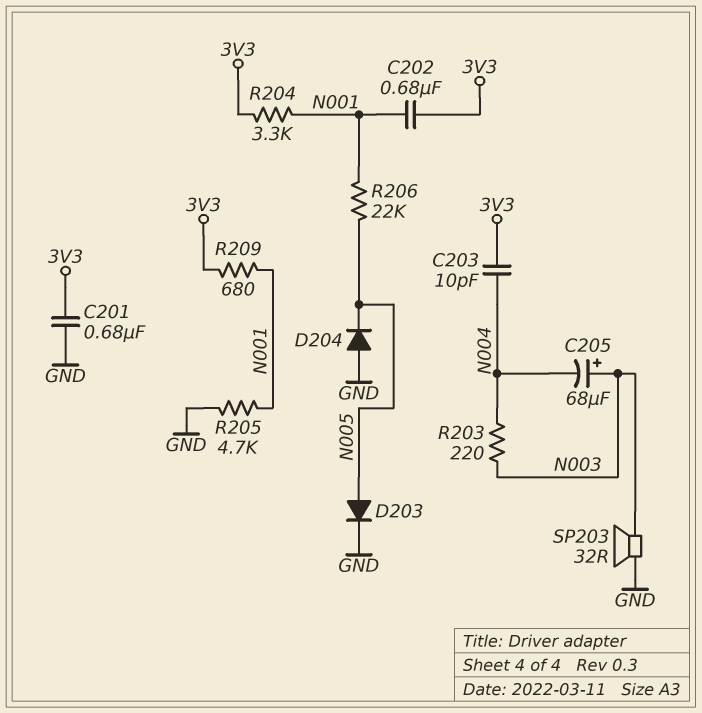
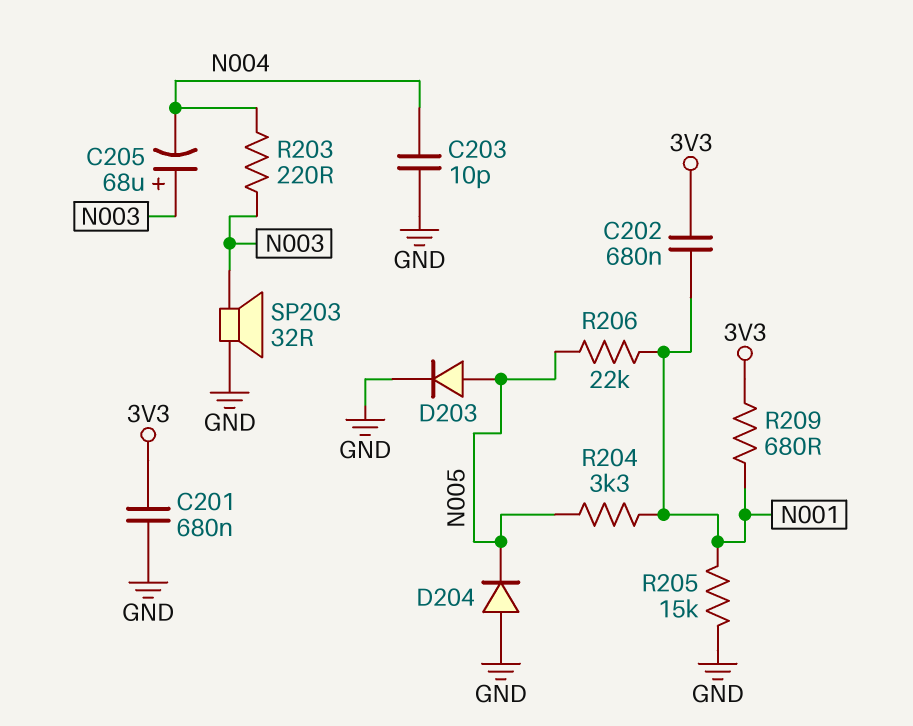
C203: 10pF (3V3, N004) -> 10pF (GND, N004)
R204: 3.3k (3V3, N001) -> 3.3k (N001, N005)
R205: 4.7k (GND, N001) -> 15k (GND, N001)

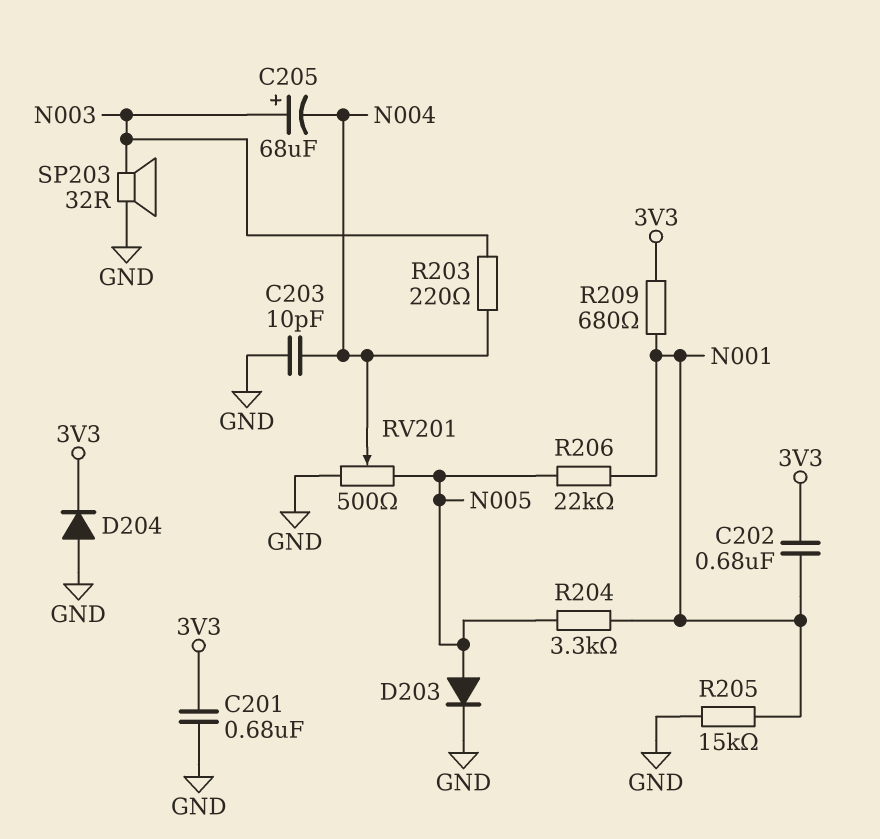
D204: diode (A GND, K N005) -> diode (A GND, K 3V3)
RV201: none -> 500 (GND, N005, wiper N004)

